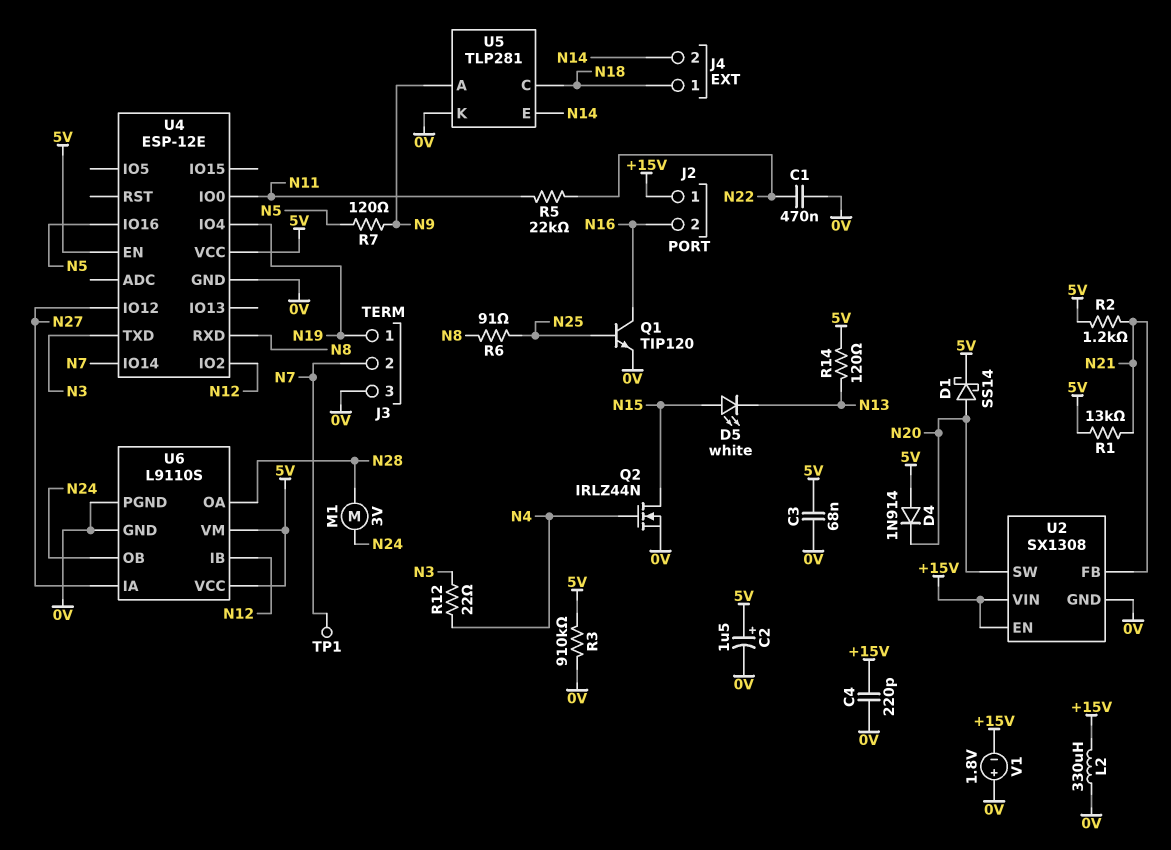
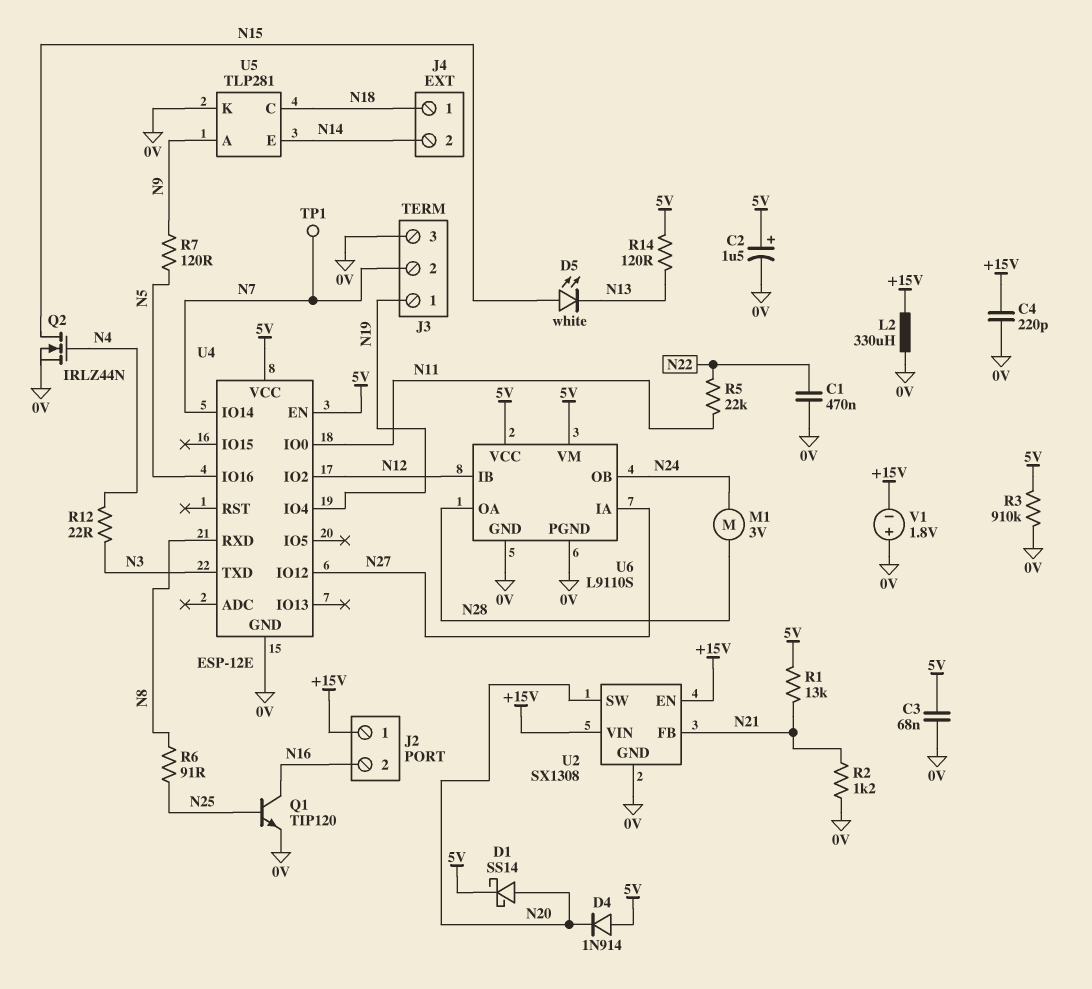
R2: 1.2k (5V, N21) -> 1.2k (0V, N21)

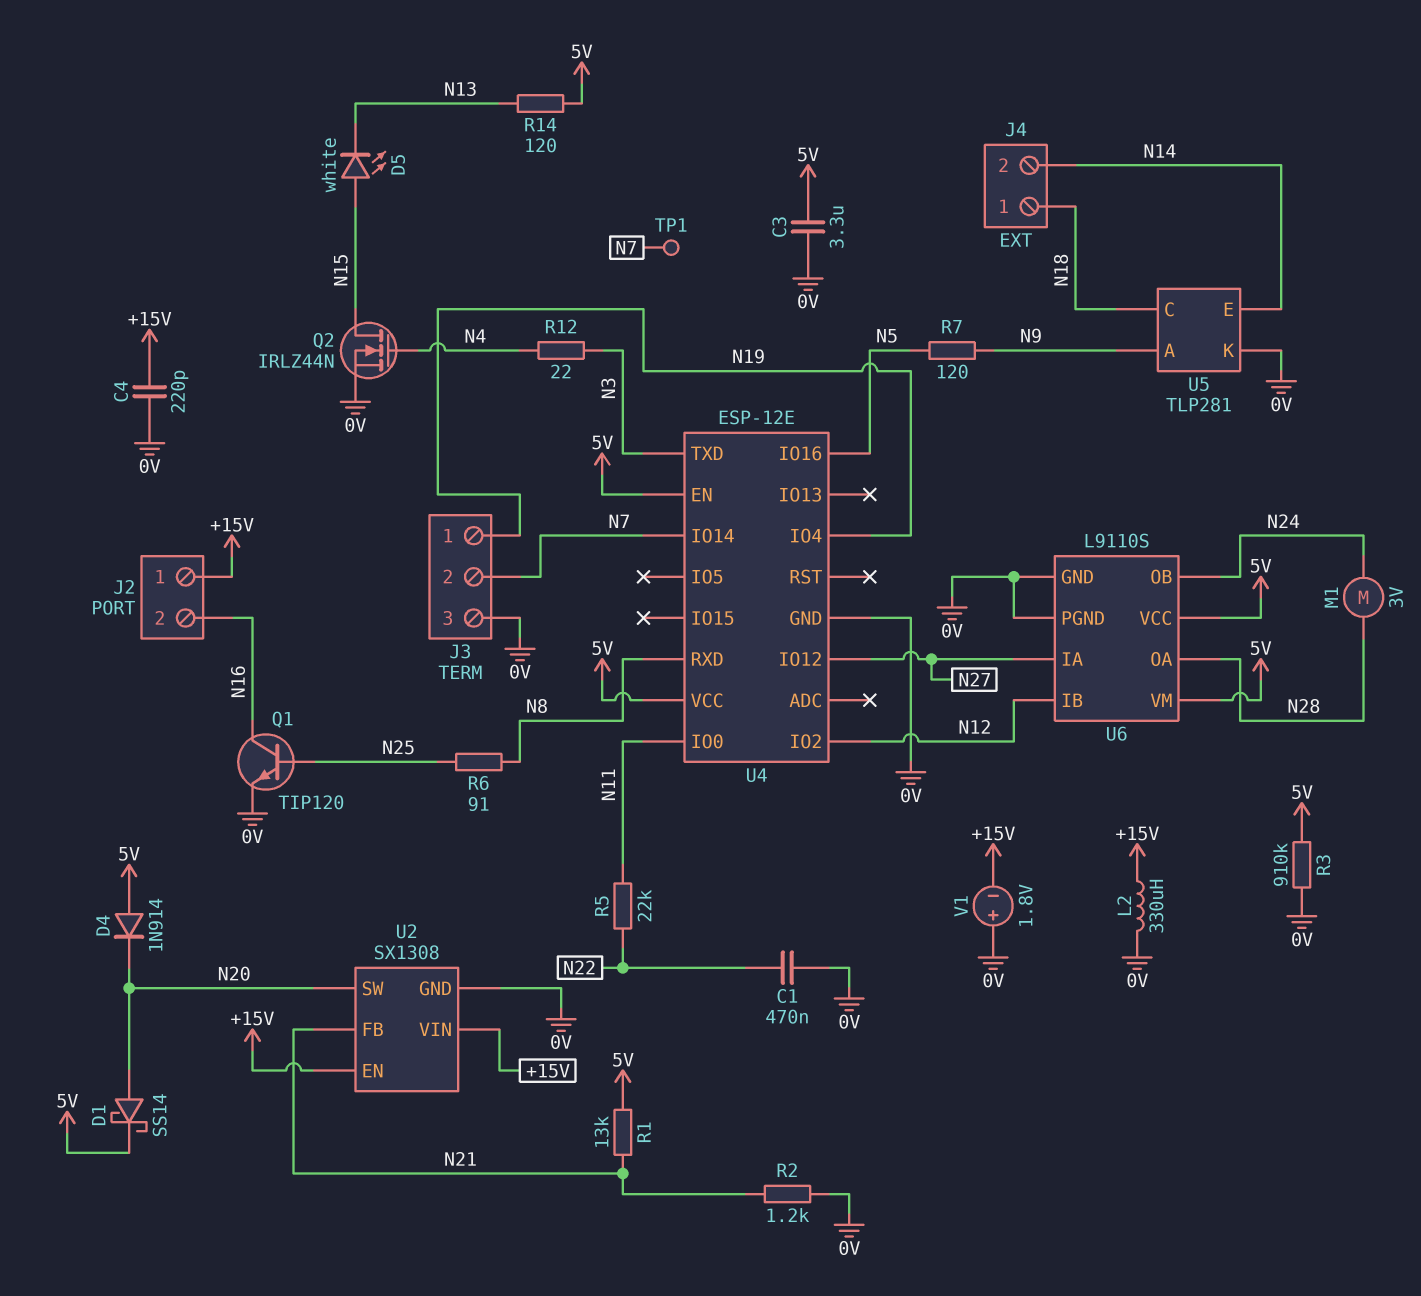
C2: 1.5uF (plus 5V, minus 0V) -> none
C3: 68nF (0V, 5V) -> 3.3uF (0V, 5V)

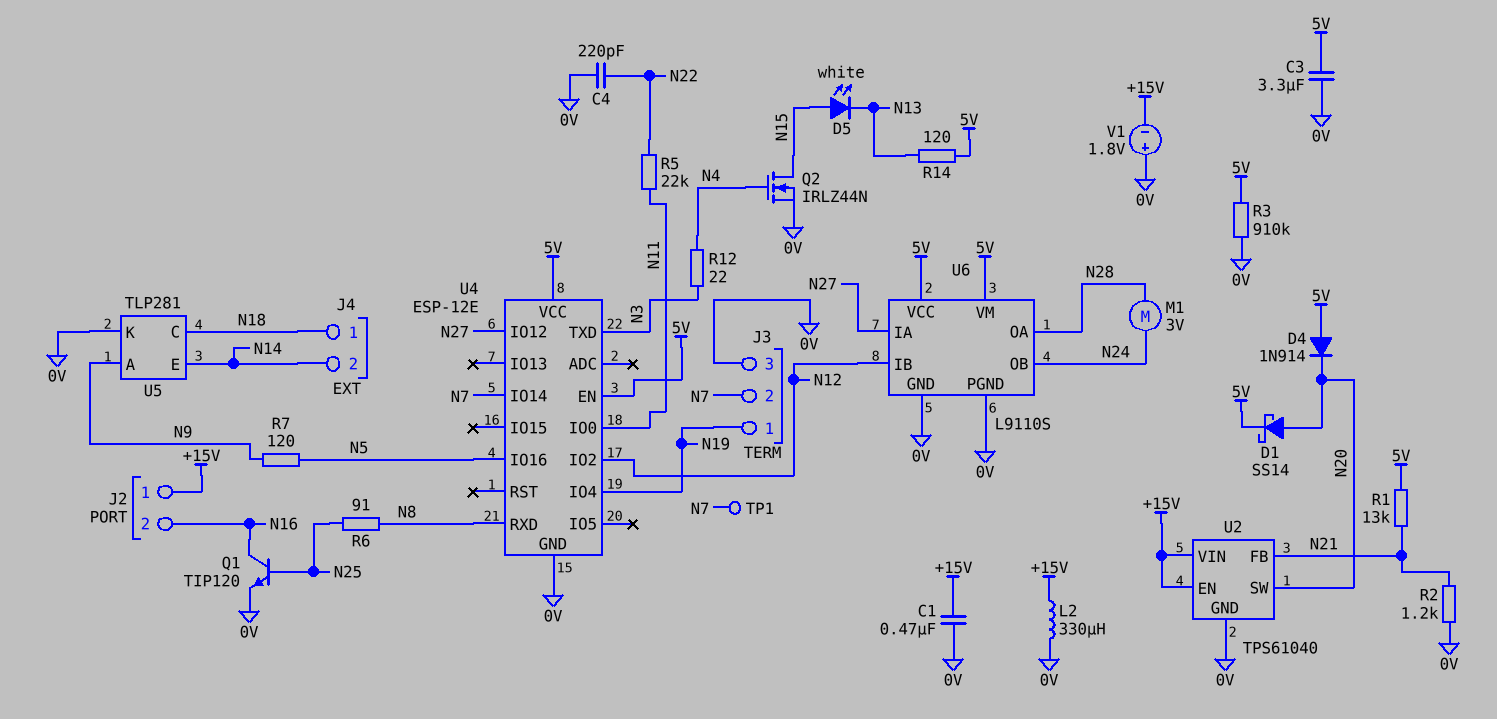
C1: 470nF (0V, N22) -> 470nF (+15V, 0V)
C4: 220pF (+15V, 0V) -> 220pF (0V, N22)
U2: SX1308 -> TPS61040

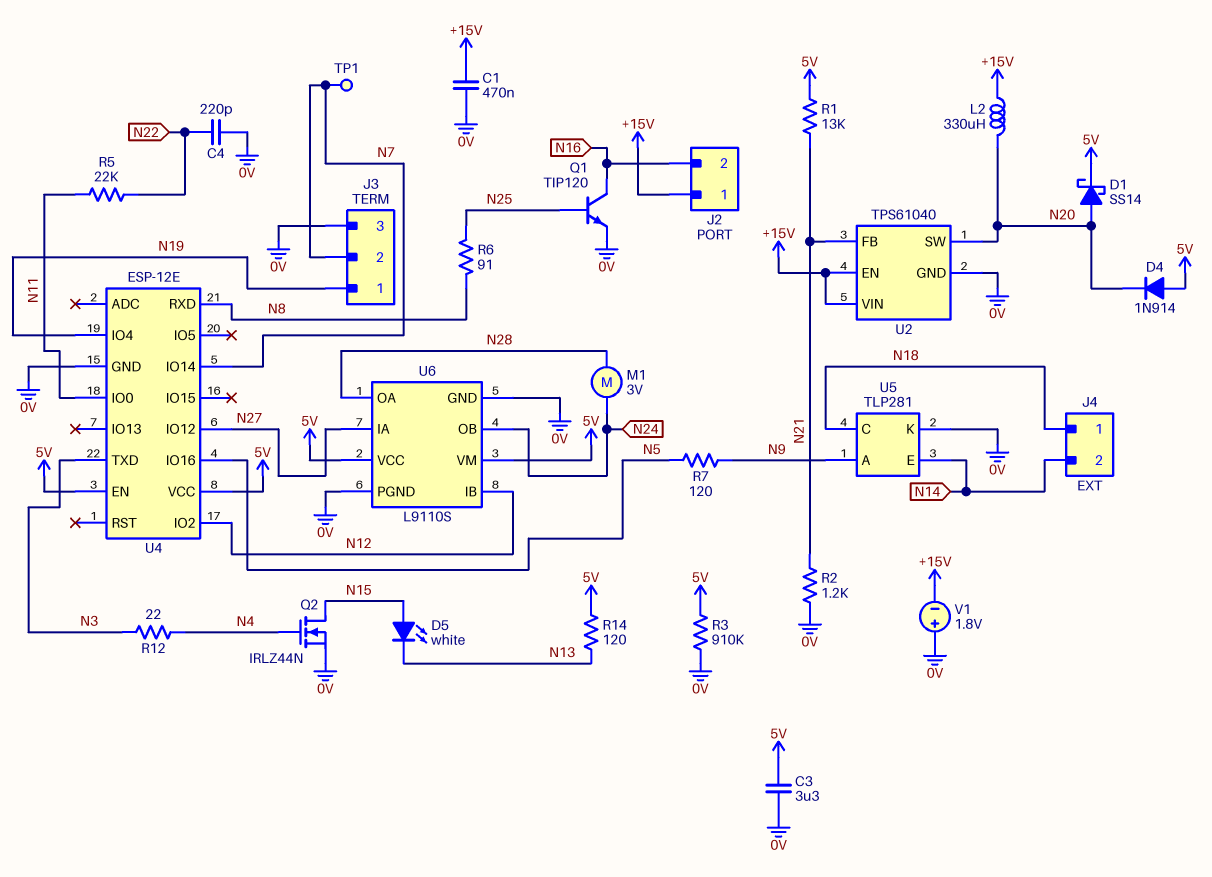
L2: 330uH (+15V, 0V) -> 330uH (+15V, N20)

